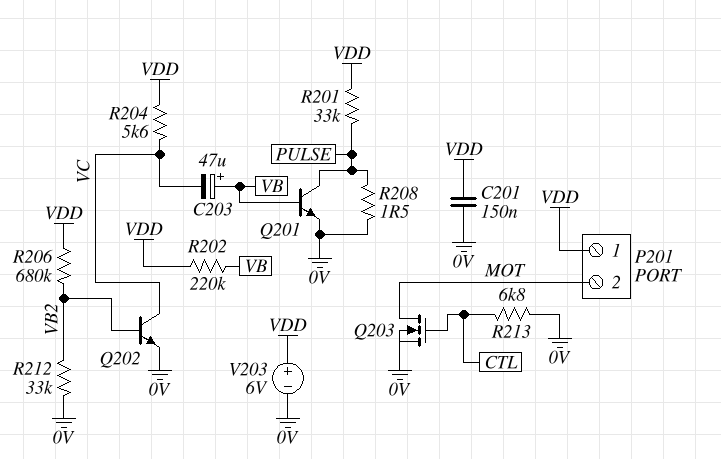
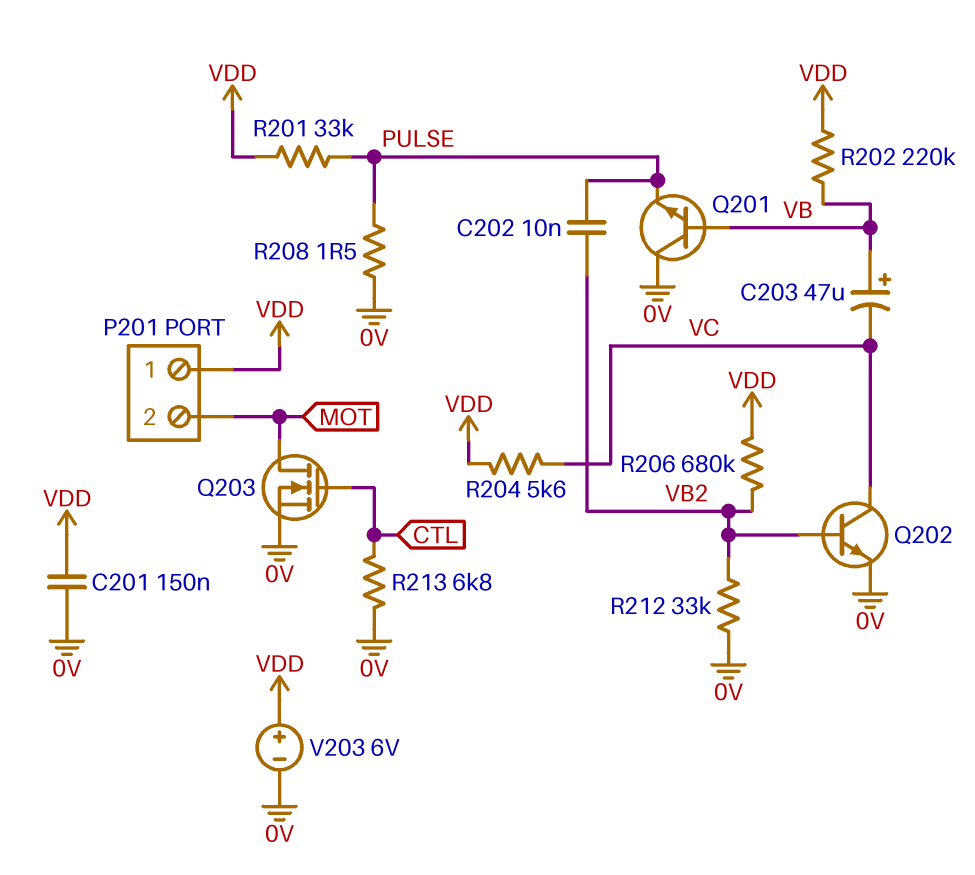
C202: none -> 10nF (PULSE, VB2)
Q201: NPN (B VB, C PULSE, E 0V) -> NPN (B VB, C 0V, E PULSE)

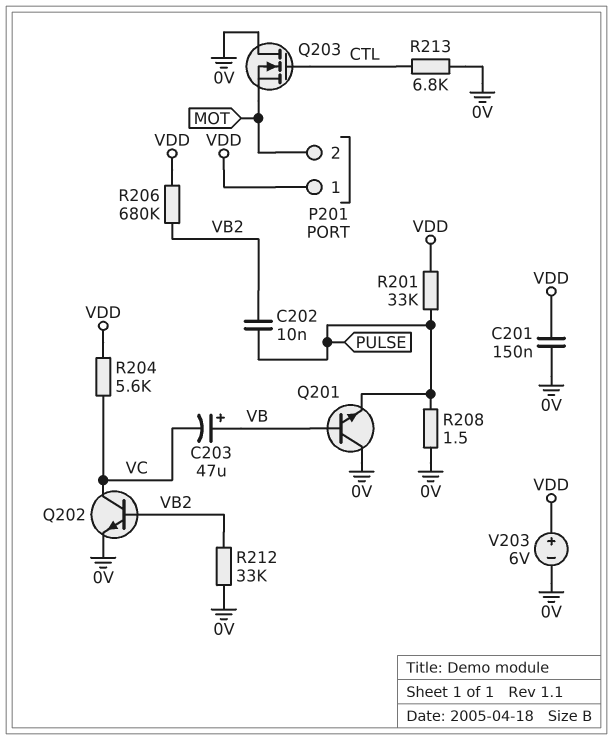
Q203: NMOS (G CTL, D MOT, S 0V) -> NMOS (G CTL, D 0V, S MOT)
R202: 220k (VB, VDD) -> none

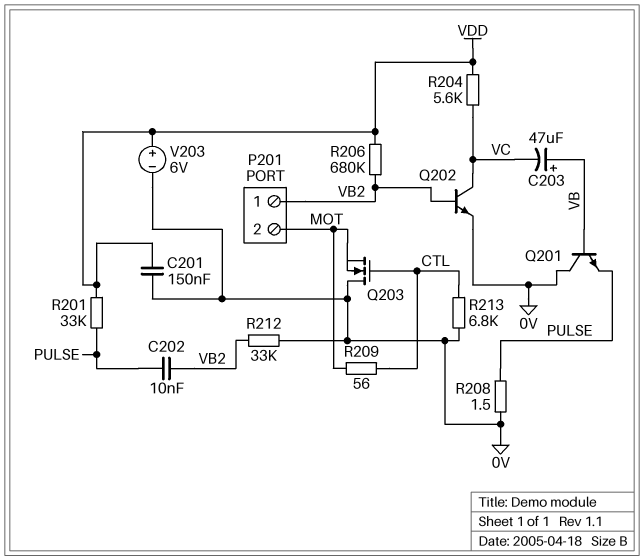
P201 pin 1: VDD -> VB2
R209: none -> 56 (CTL, MOT)

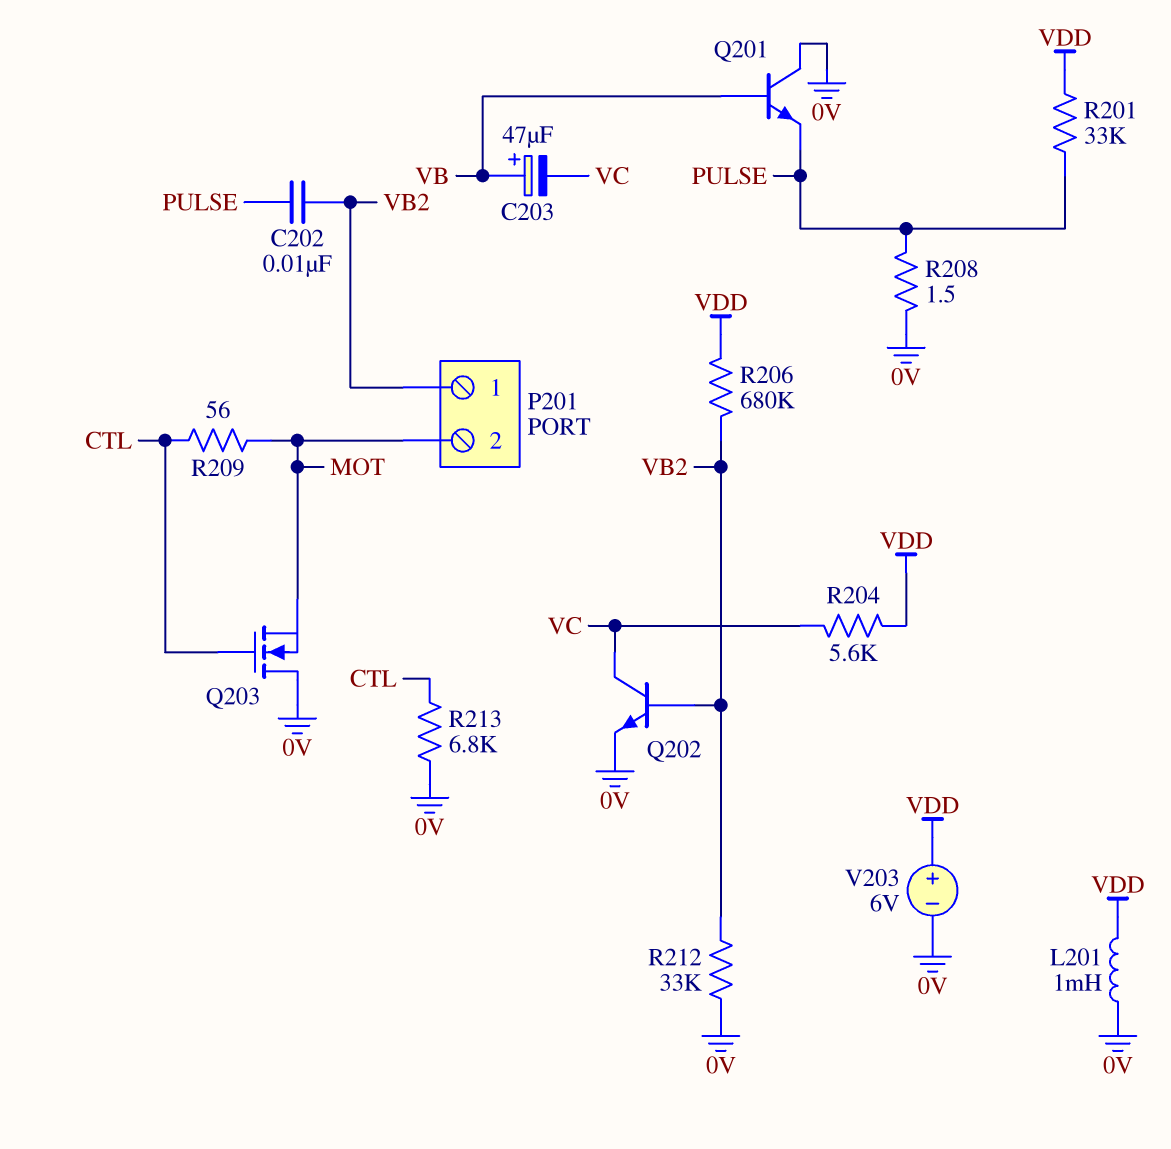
C201: 150nF (0V, VDD) -> none
L201: none -> 1mH (0V, VDD)

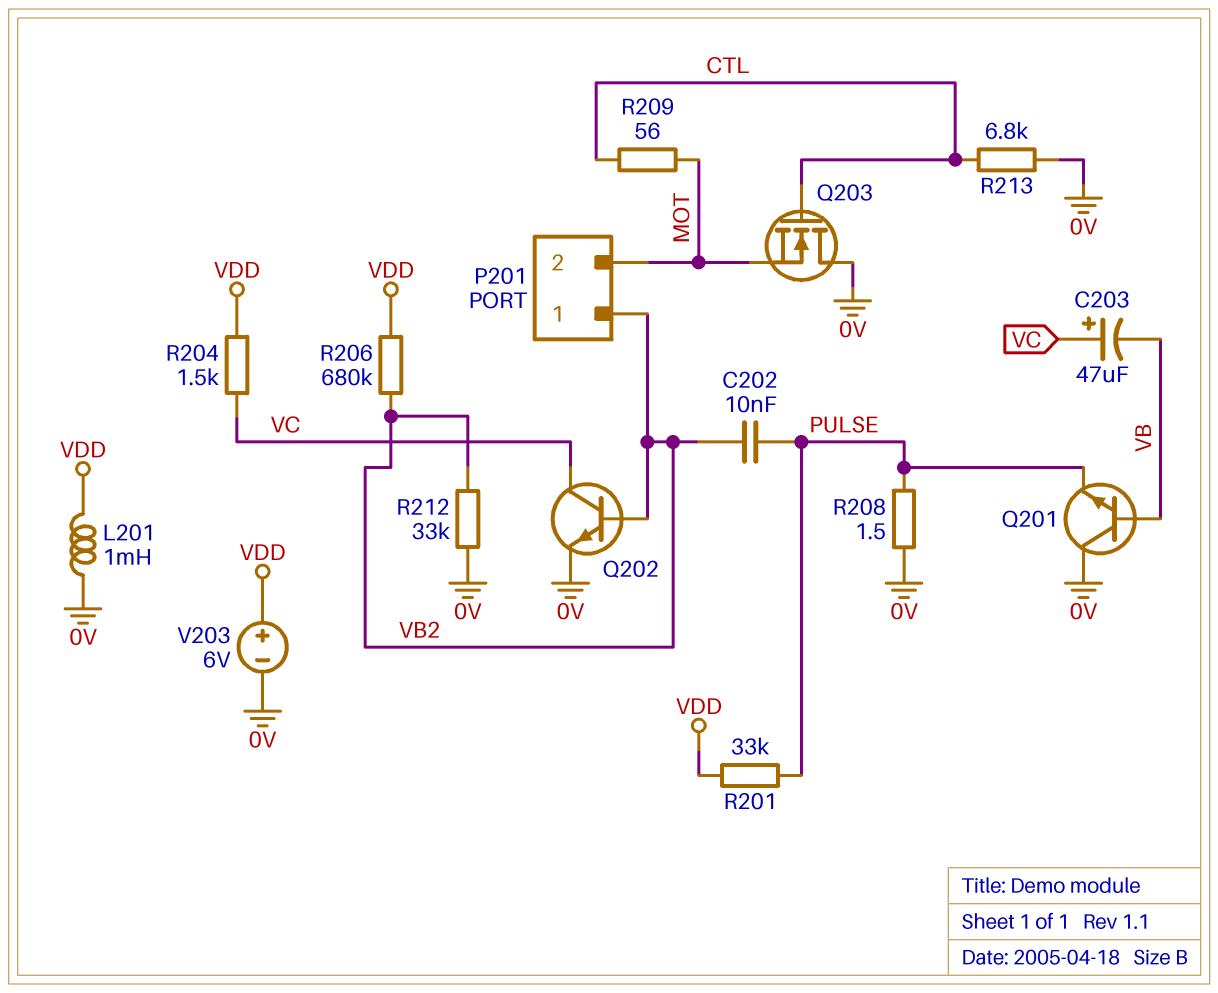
C203: 47uF (plus VB, minus VC) -> 47uF (plus VC, minus VB)
R204: 5.6k (VC, VDD) -> 1.5k (VC, VDD)

